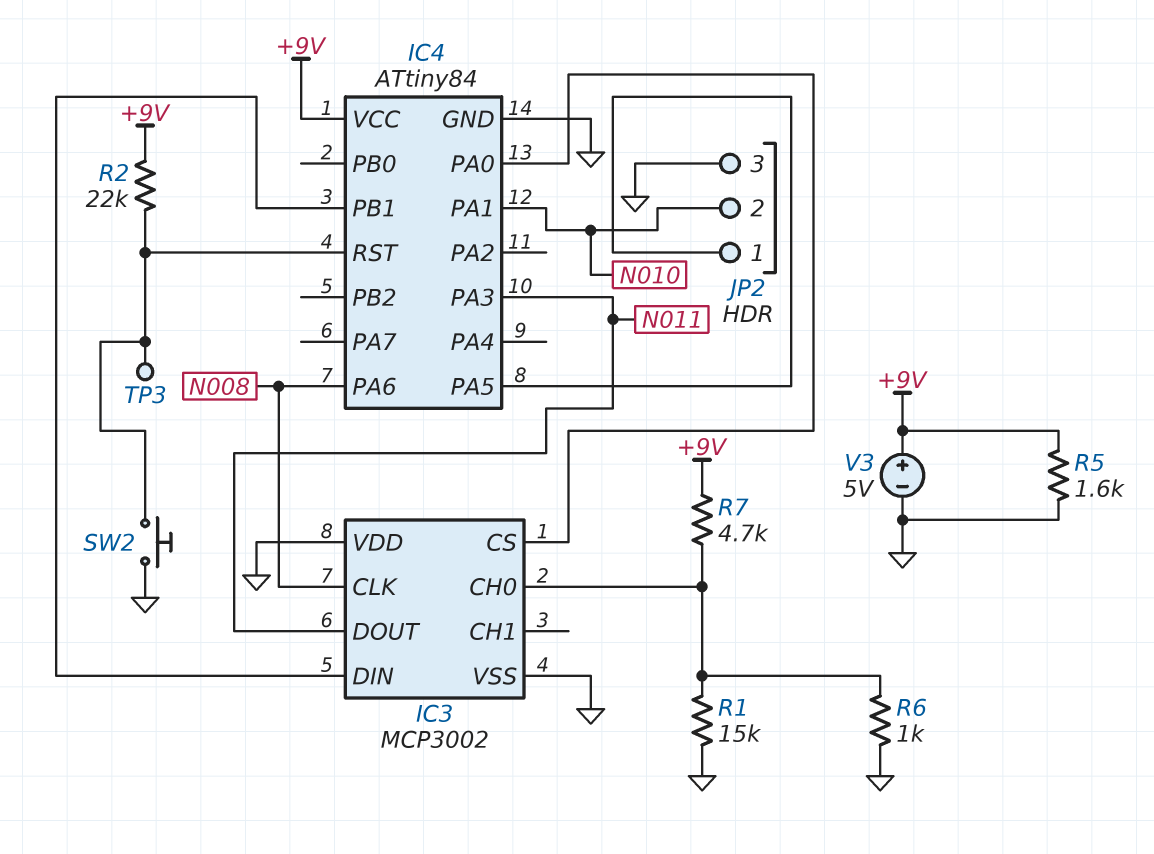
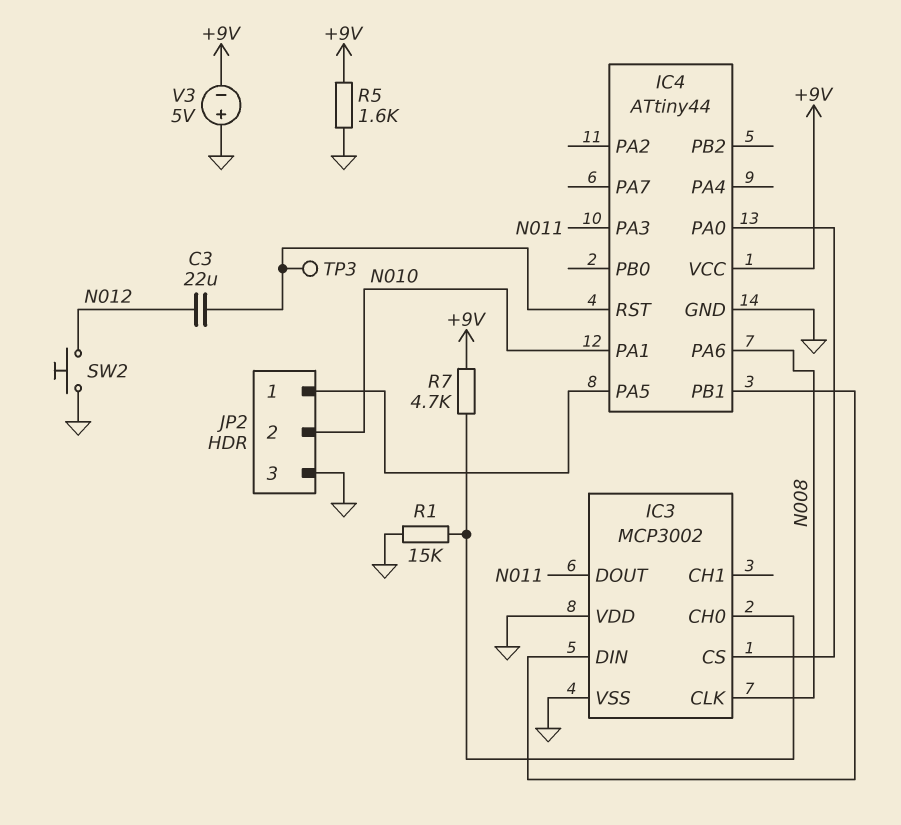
C3: none -> 22uF (IC4/RST, N012)
IC4: ATtiny84 -> ATtiny44
R2: 22k (+9V, IC4/RST) -> none
R6: 1k (GND, IC3/CH0) -> none
SW2: button (GND, IC4/RST) -> button (GND, N012)
V3: 5V (plus +9V, minus GND) -> 5V (plus GND, minus +9V)

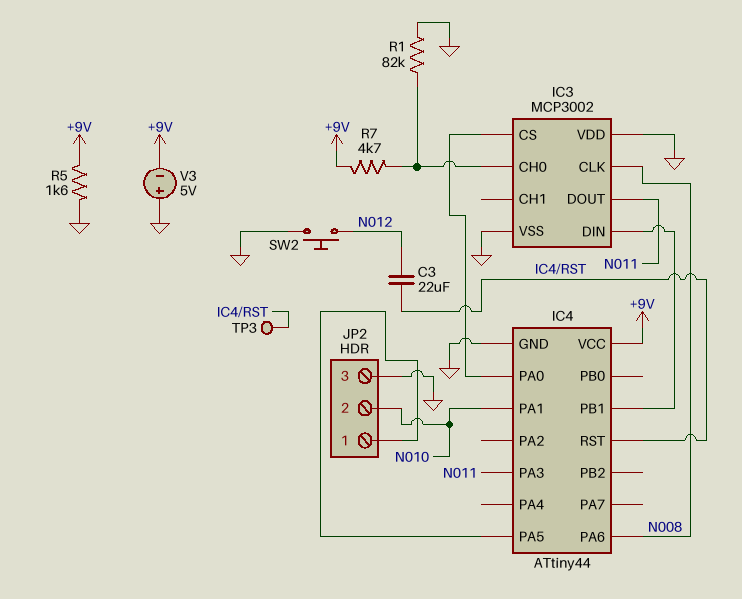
R1: 15k (GND, IC3/CH0) -> 82k (GND, IC3/CH0)

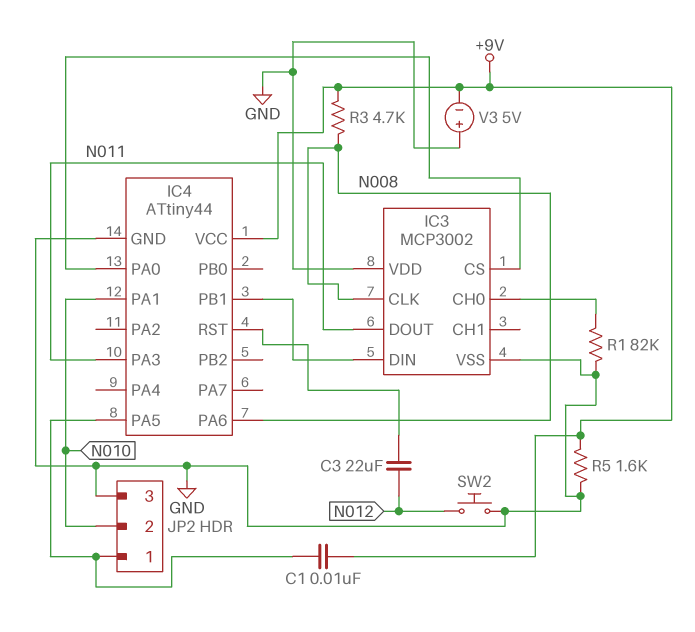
C1: none -> 10nF (+9V, IC4/PA5)
R3: none -> 4.7k (+9V, N008)
R7: 4.7k (+9V, IC3/CH0) -> none
TP3: test point (IC4/RST) -> none

